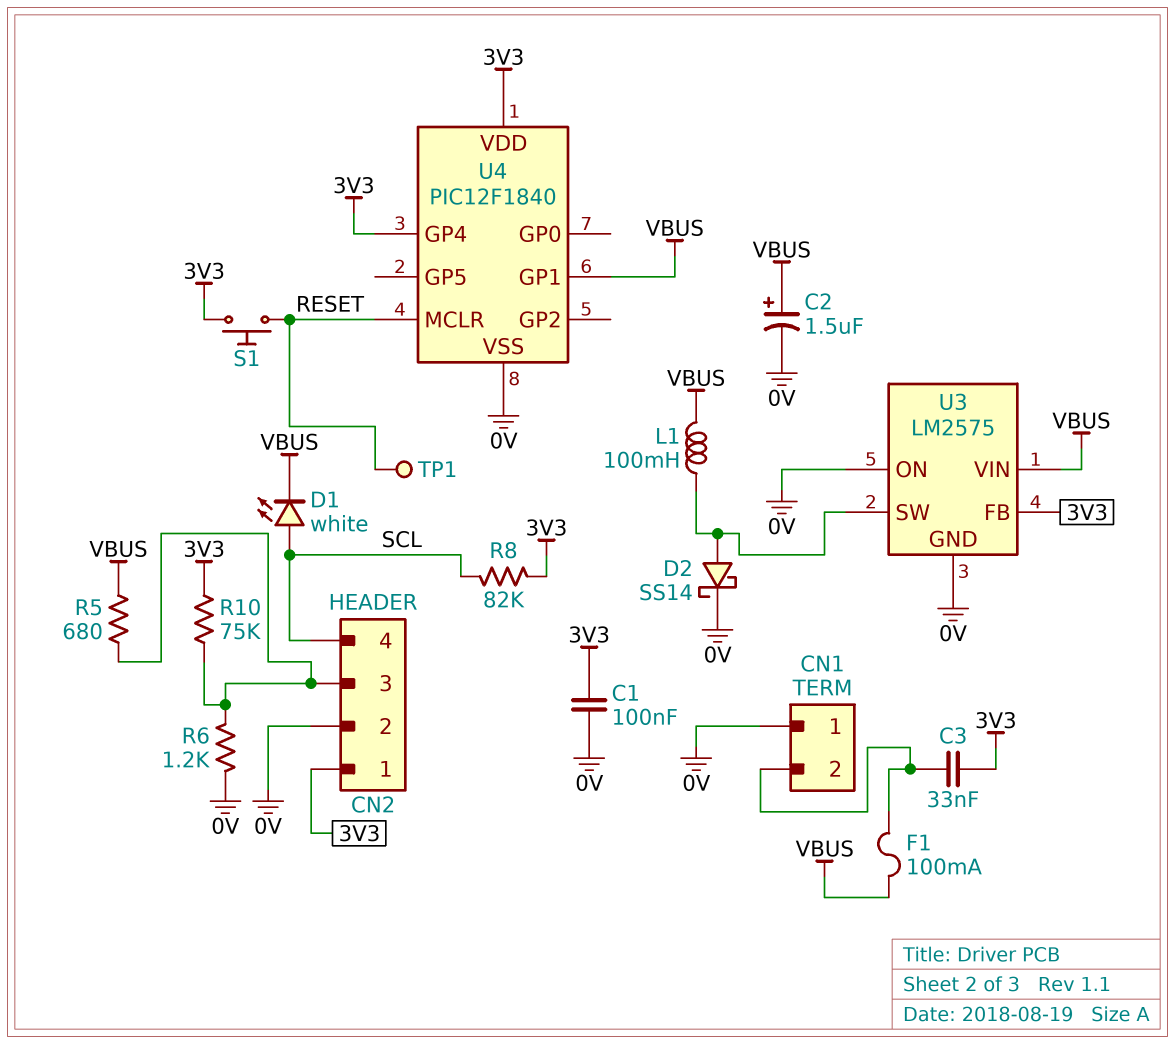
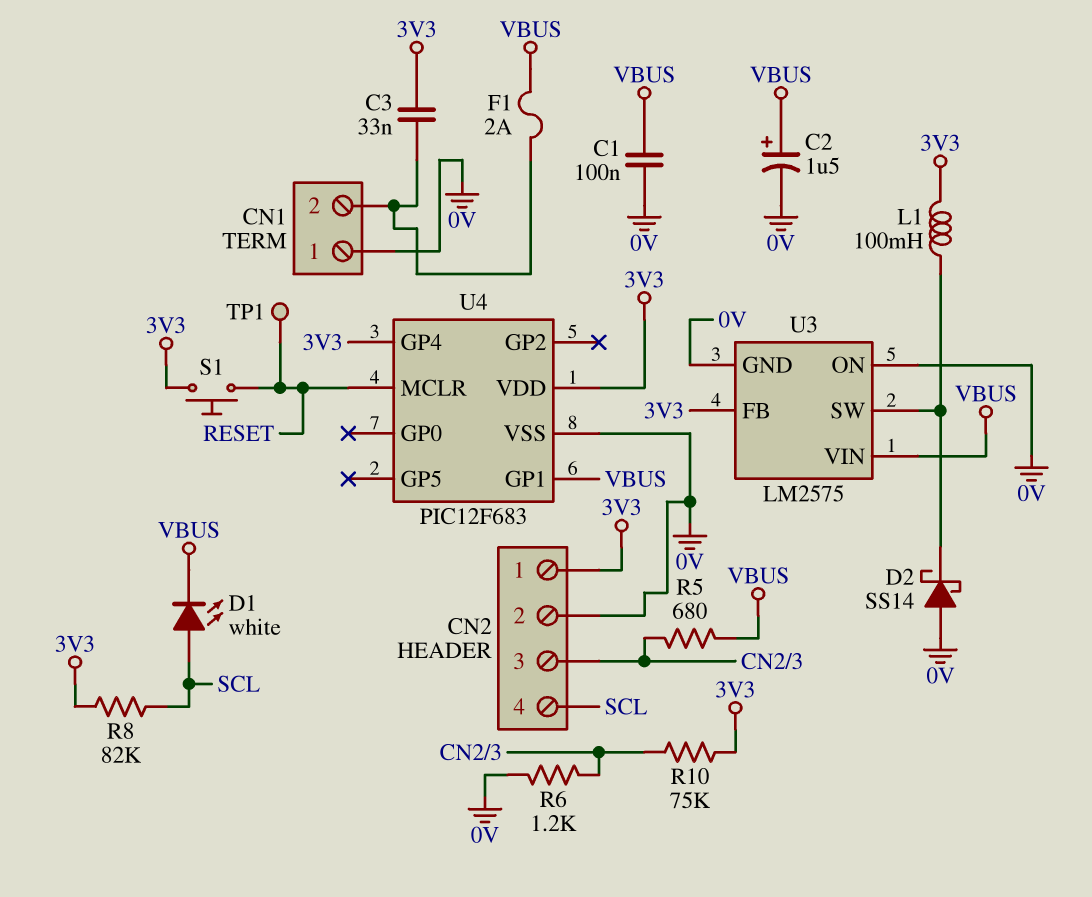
C1: 100nF (0V, 3V3) -> 100nF (0V, VBUS)
D2: schottky SS14 (A U3/SW, K 0V) -> schottky SS14 (A 0V, K U3/SW)
F1: 100mA (CN1/2, VBUS) -> 2A (CN1/2, VBUS)
L1: 100mH (U3/SW, VBUS) -> 100mH (3V3, U3/SW)
U4: PIC12F1840 -> PIC12F683

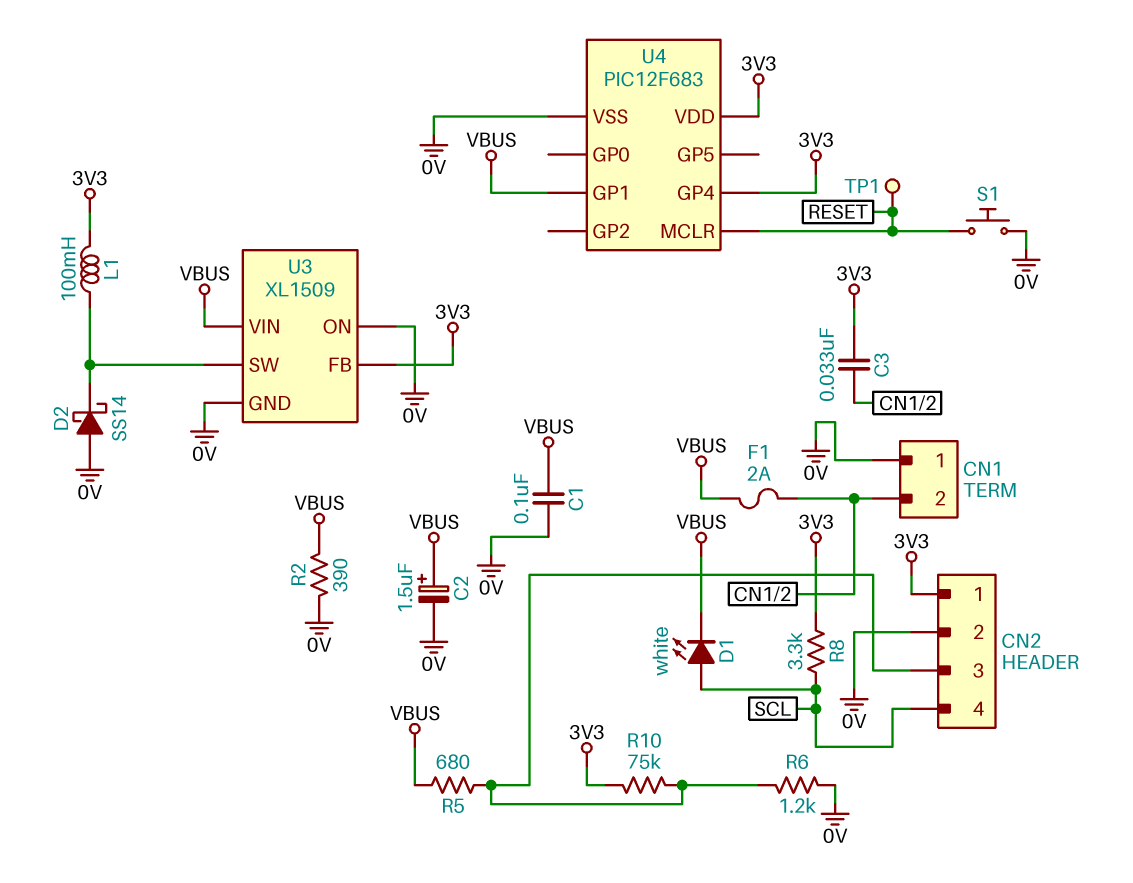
R2: none -> 390 (0V, VBUS)
R8: 82k (3V3, SCL) -> 3.3k (3V3, SCL)
S1: button (3V3, RESET) -> button (0V, RESET)
U3: LM2575 -> XL1509

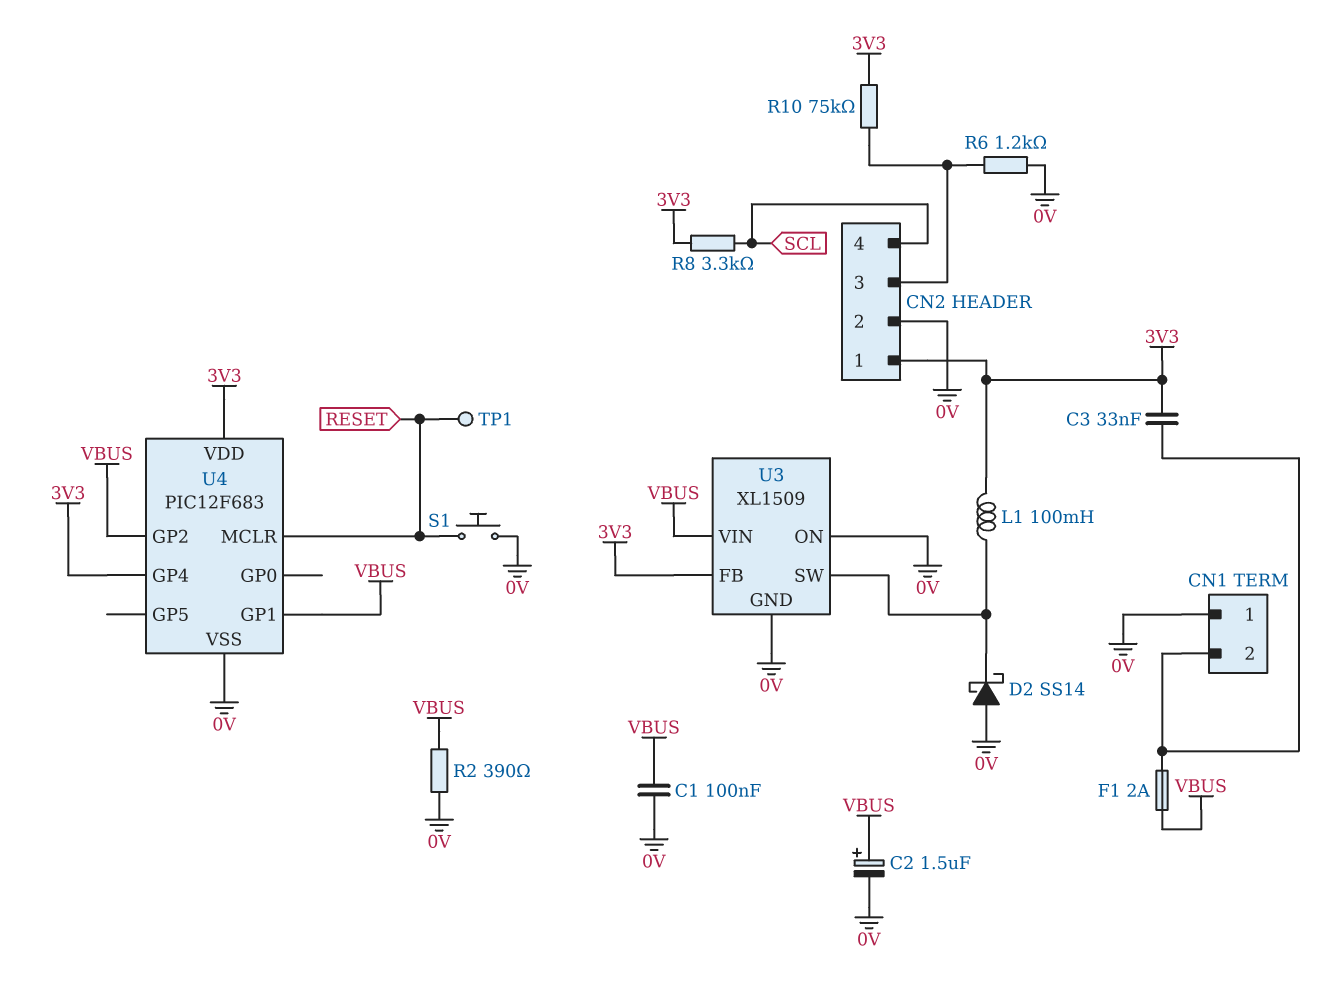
D1: LED white (A SCL, K VBUS) -> none
R5: 680 (CN2/3, VBUS) -> none
U4 pin GP2: none -> VBUS

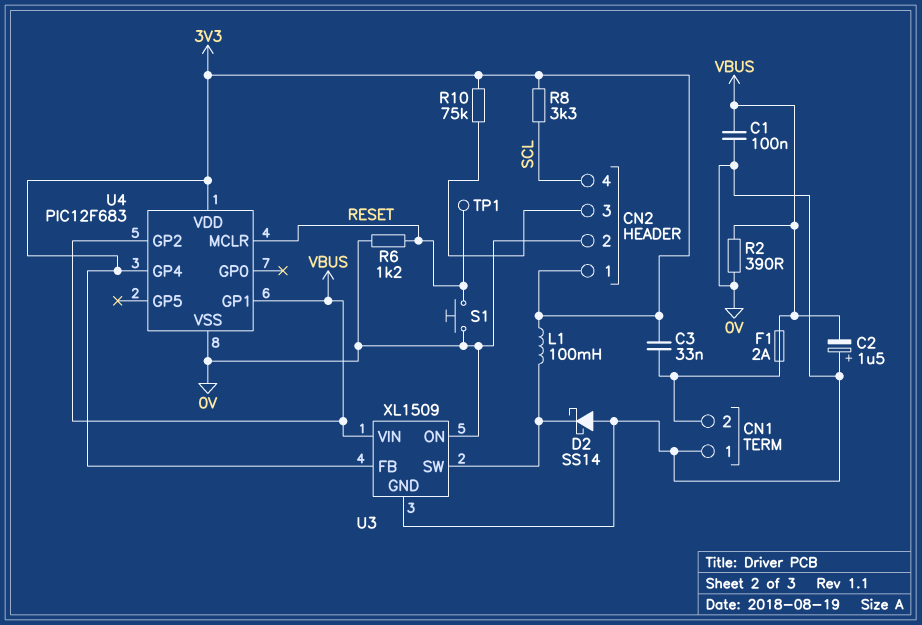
C2: 1.5uF (plus VBUS, minus 0V) -> 1.5uF (plus 0V, minus VBUS)
R6: 1.2k (0V, CN2/3) -> 1.2k (0V, RESET)

